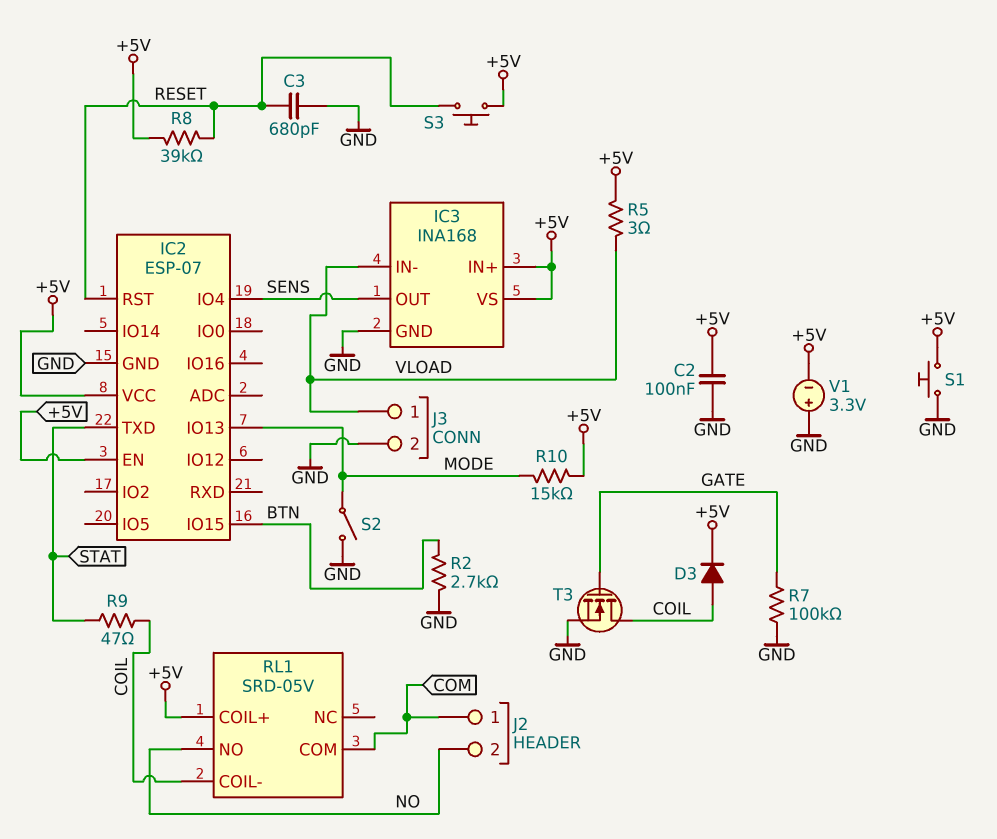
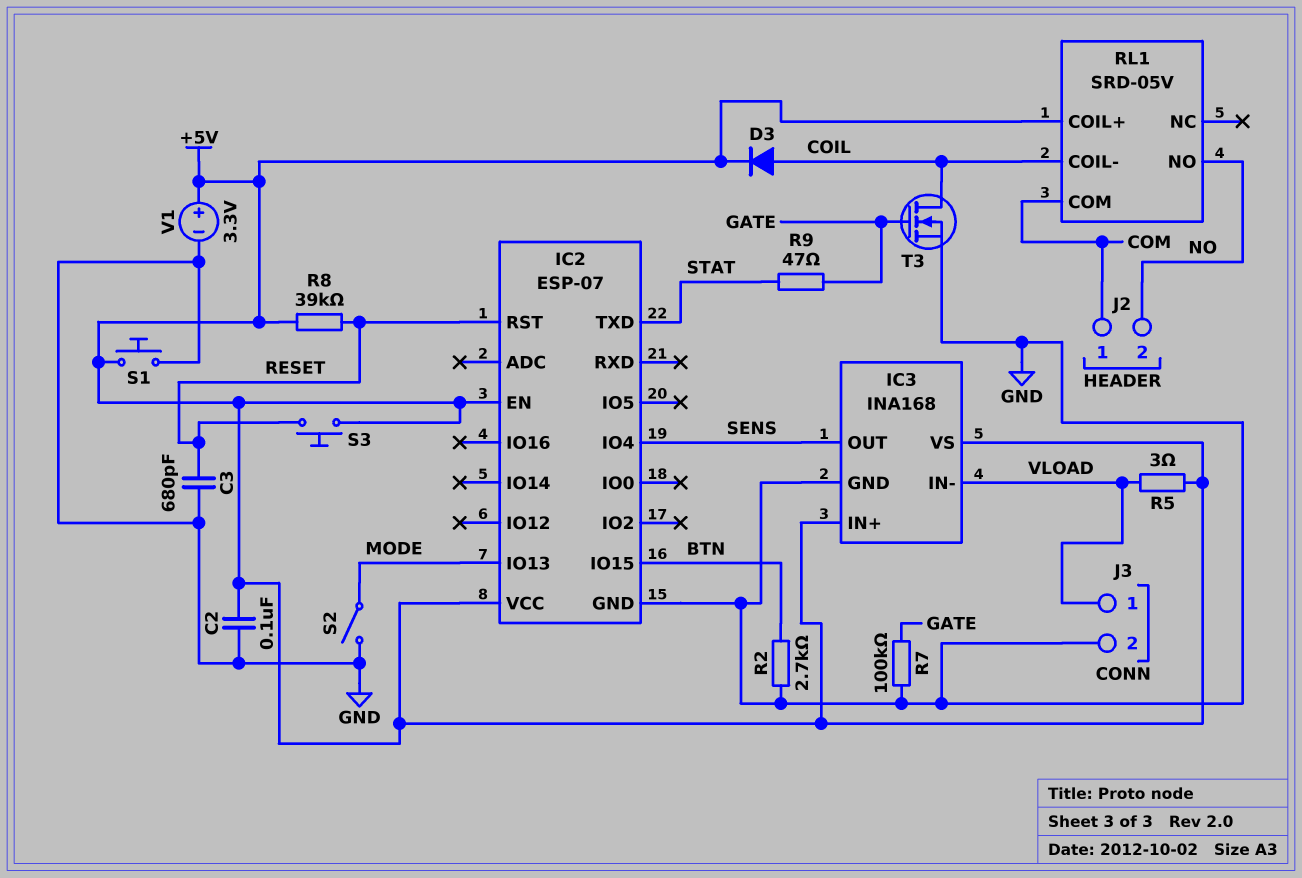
R9: 47 (COIL, STAT) -> 47 (GATE, STAT)
R10: 15k (+5V, MODE) -> none
V1: 3.3V (plus GND, minus +5V) -> 3.3V (plus +5V, minus GND)

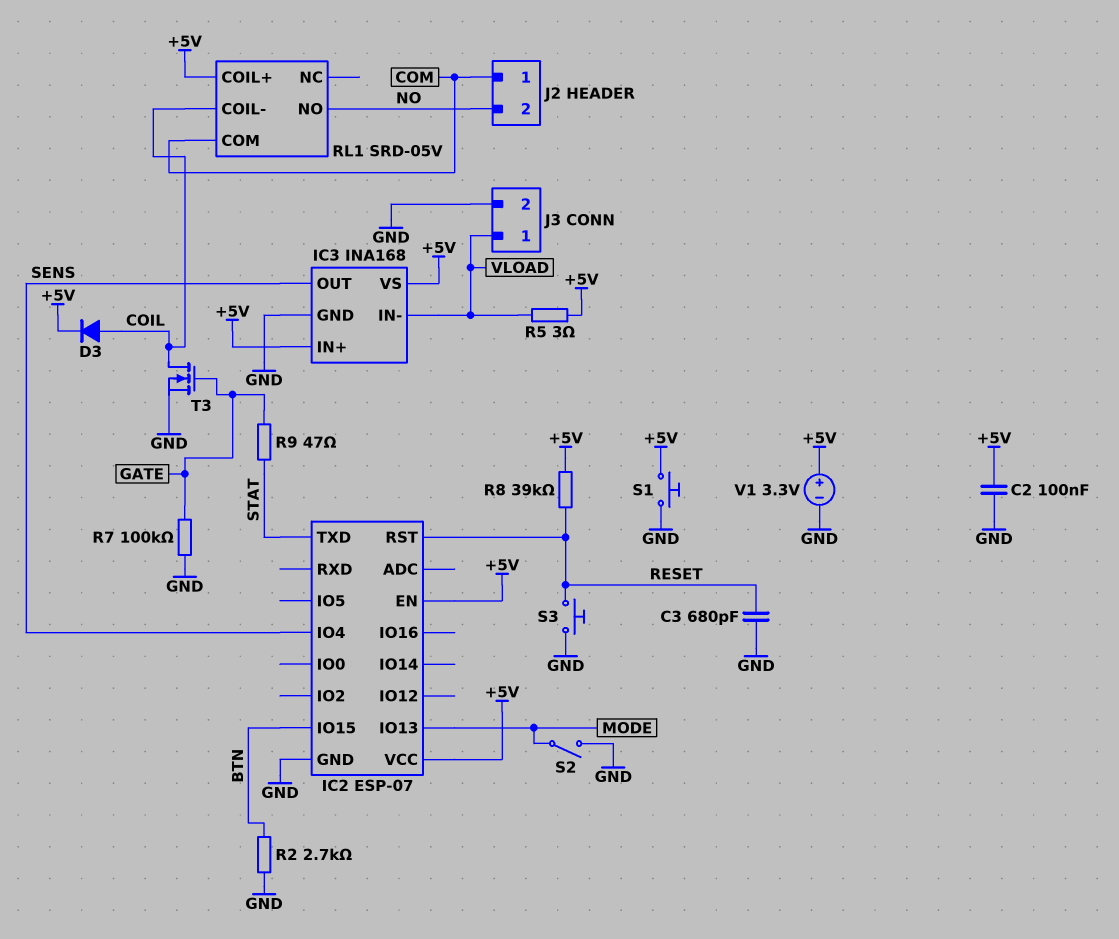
S3: button (+5V, RESET) -> button (GND, RESET)

